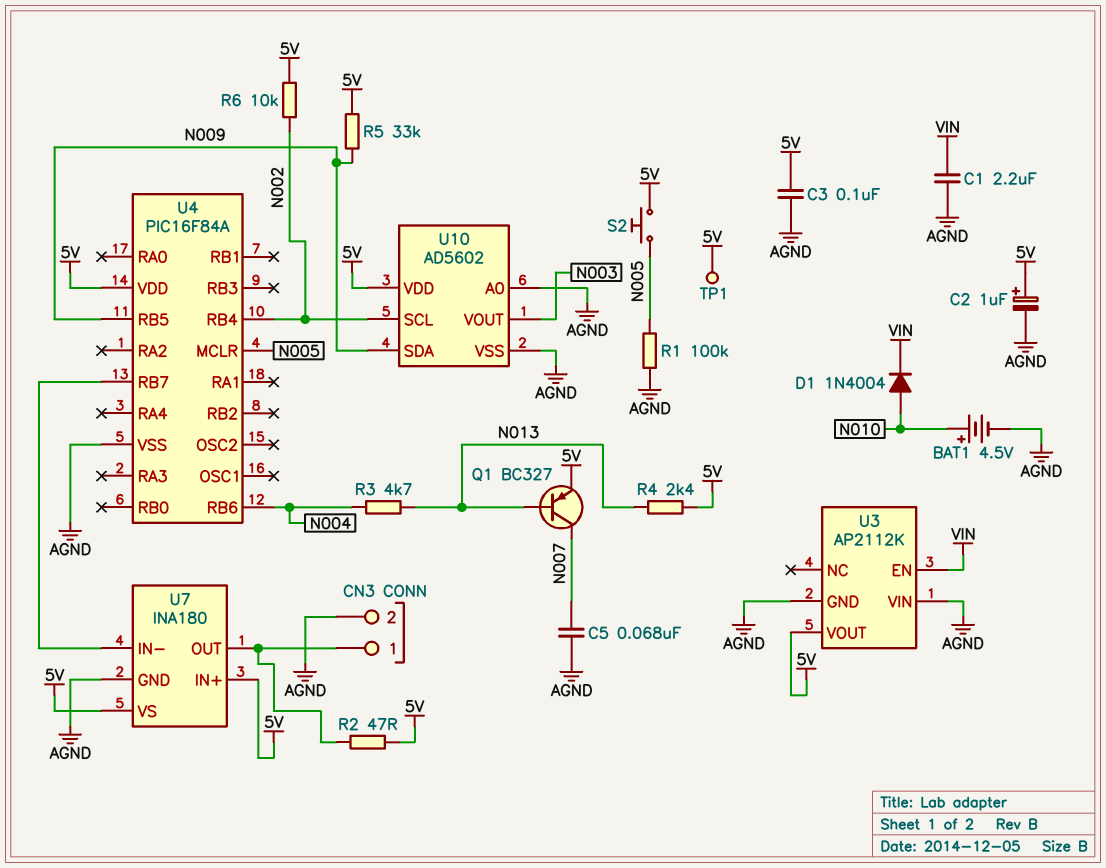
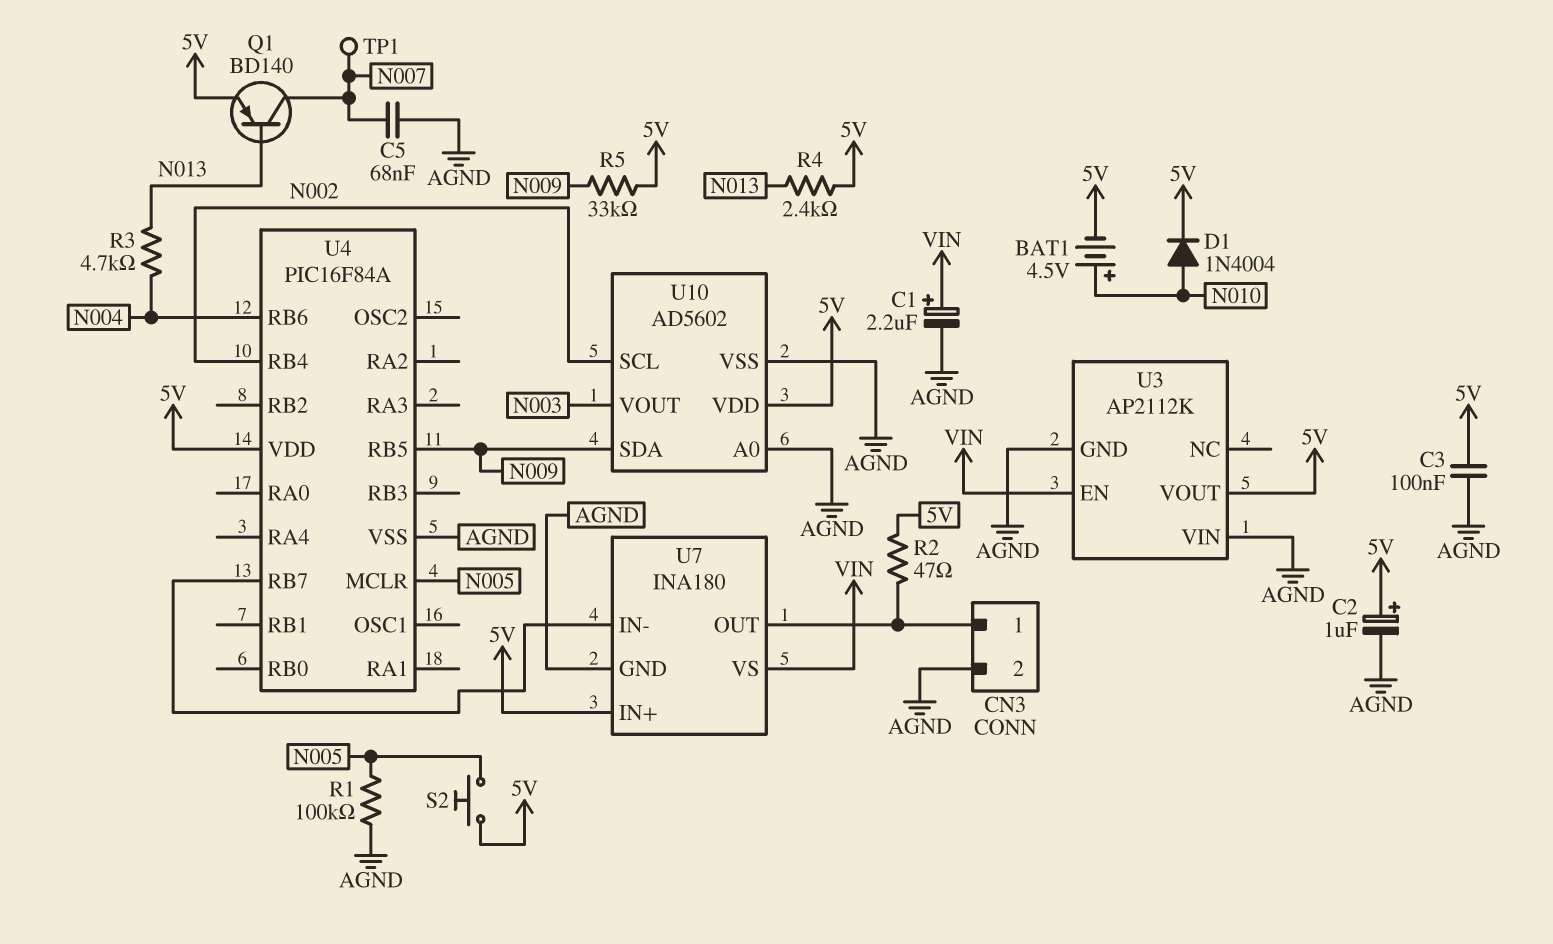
BAT1: 4.5V (plus N010, minus AGND) -> 4.5V (plus N010, minus 5V)
C1: 2.2uF (AGND, VIN) -> 2.2uF (plus VIN, minus AGND)
D1: diode 1N4004 (A N010, K VIN) -> diode 1N4004 (A N010, K 5V)
Q1: PNP BC327 (B N013, C N007, E 5V) -> PNP BD140 (B N013, C N007, E 5V)
R6: 10k (5V, N002) -> none
TP1: test point (5V) -> test point (N007)
U7 pin VS: 5V -> VIN

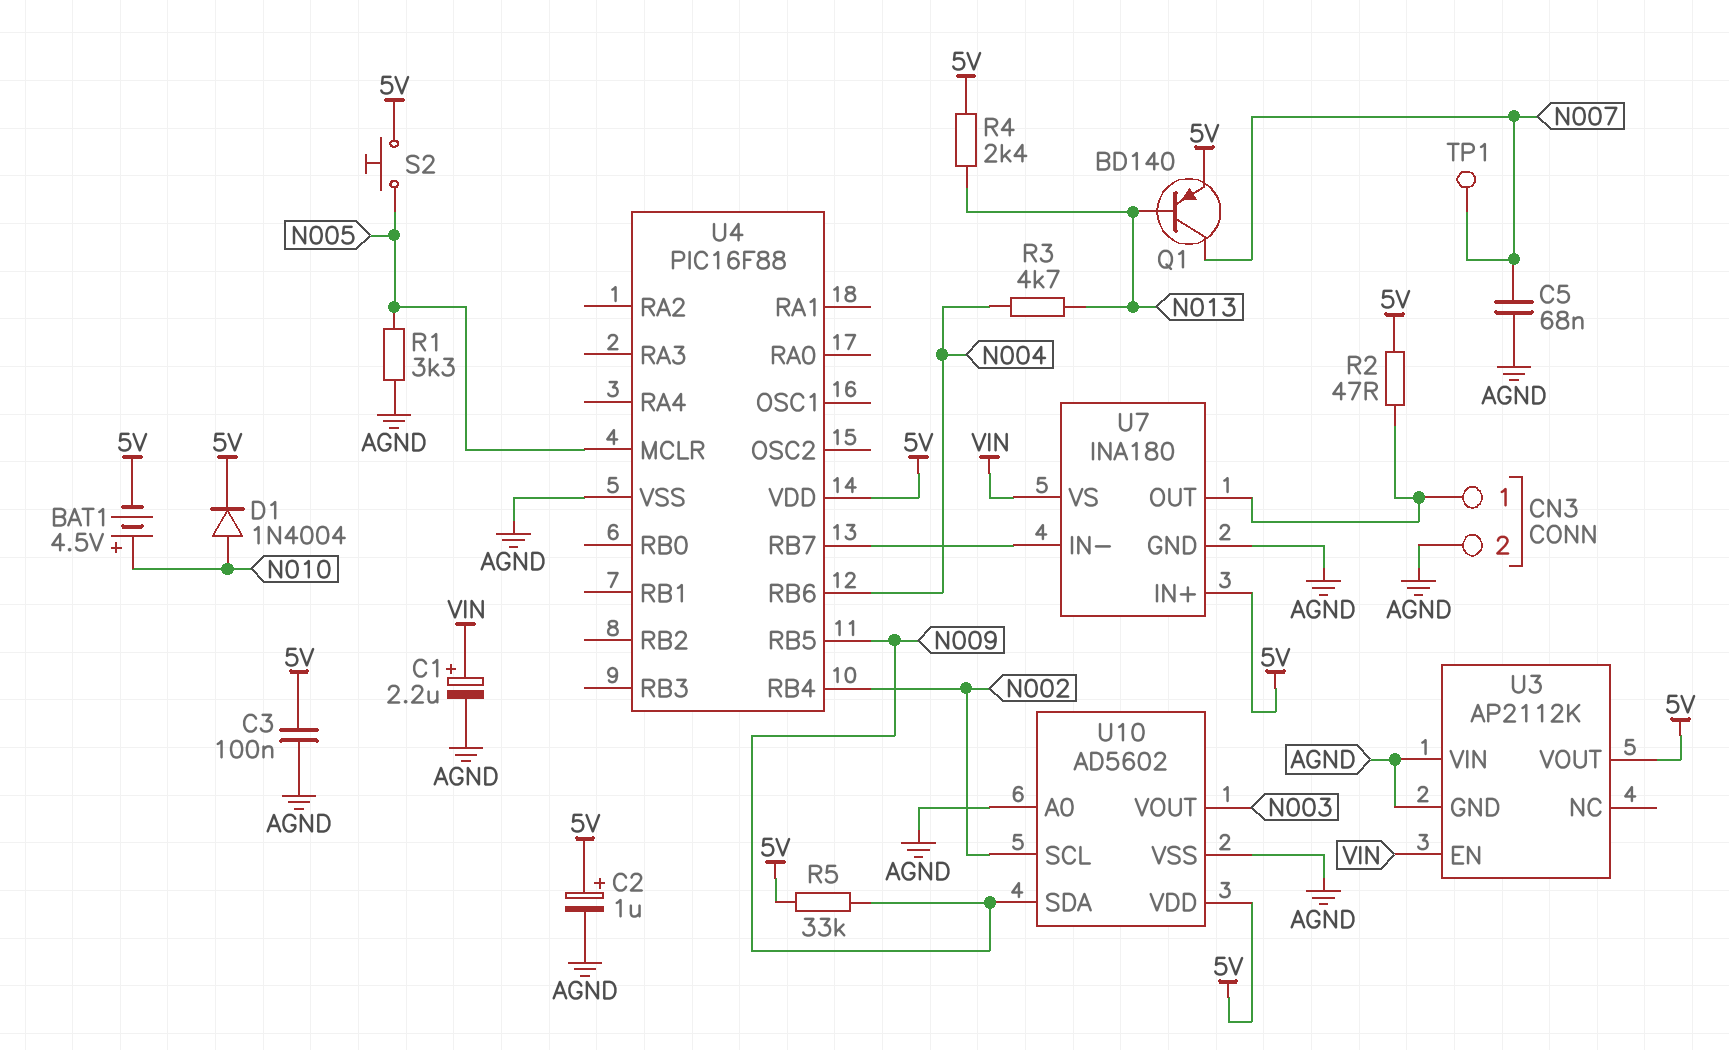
R1: 100k (AGND, N005) -> 3.3k (AGND, N005)
U4: PIC16F84A -> PIC16F88

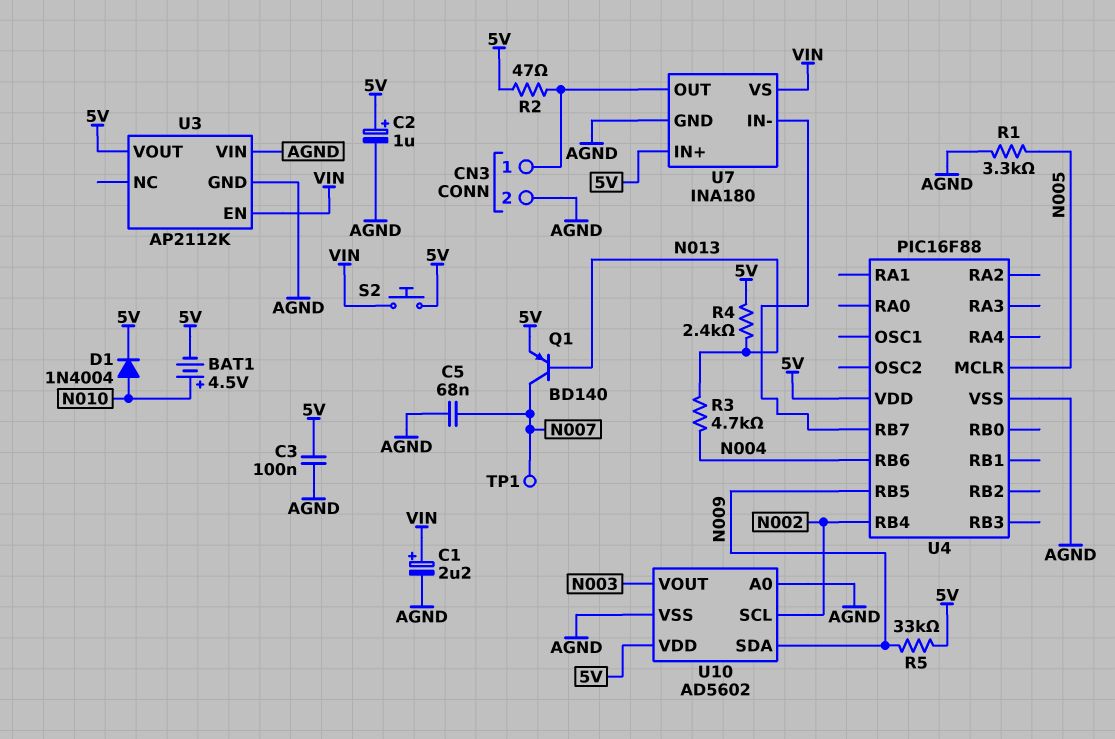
S2: button (5V, N005) -> button (5V, VIN)

